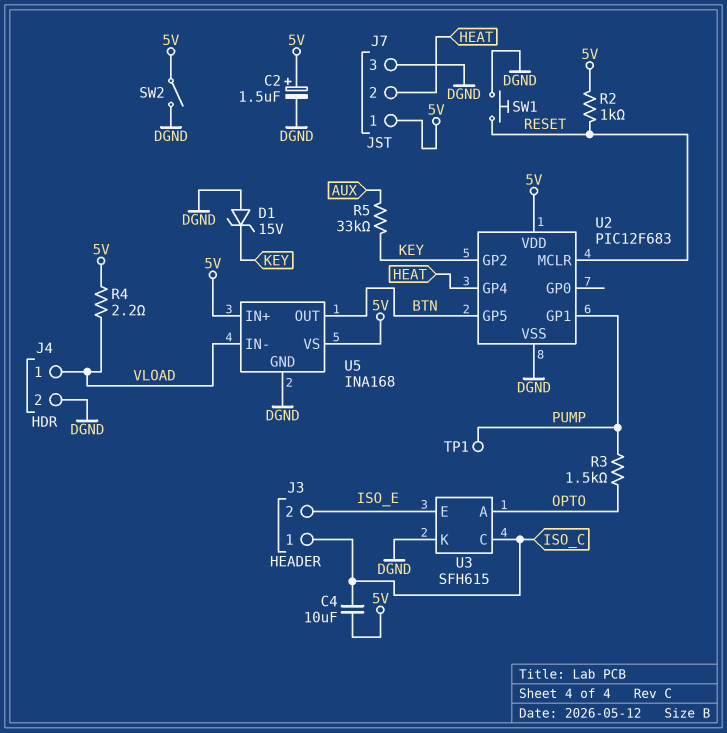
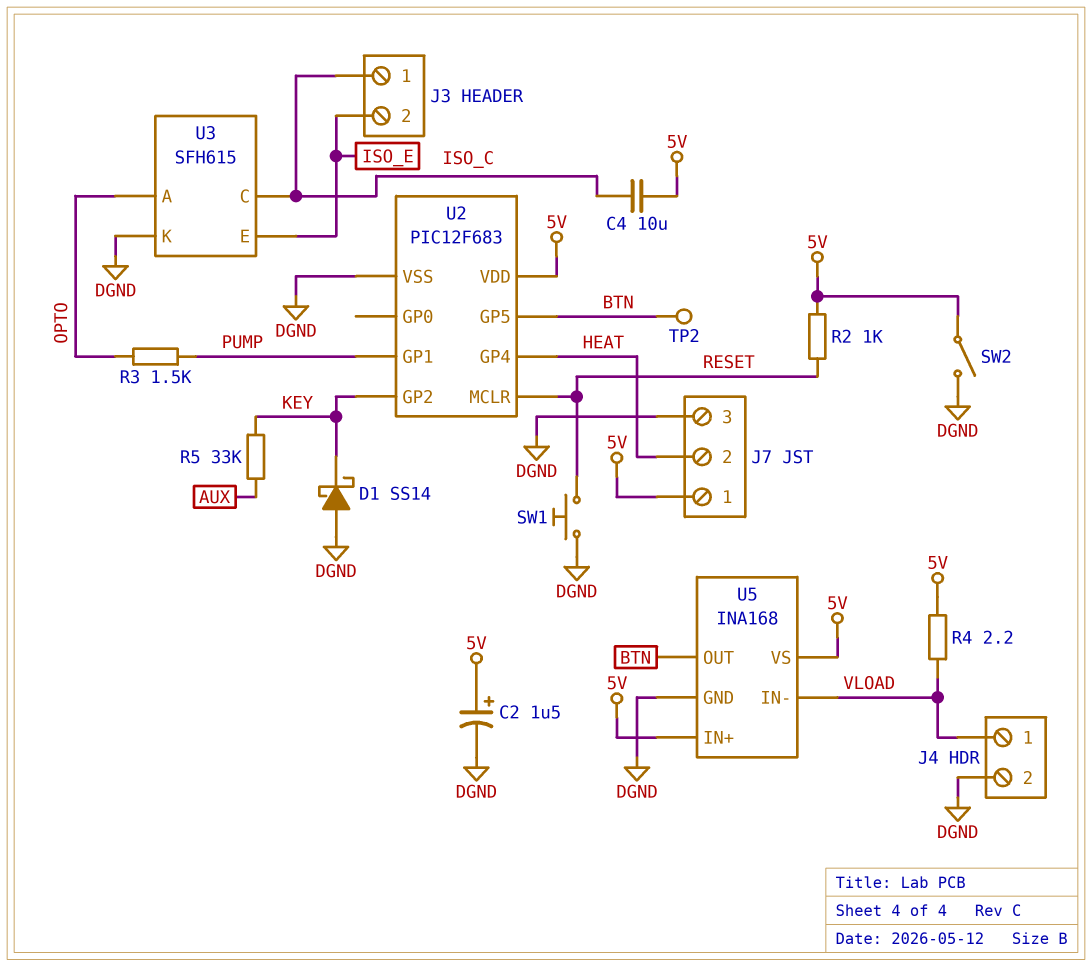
D1: zener 15V (A DGND, K KEY) -> schottky SS14 (A DGND, K KEY)
TP1: test point (PUMP) -> none
TP2: none -> test point (BTN)

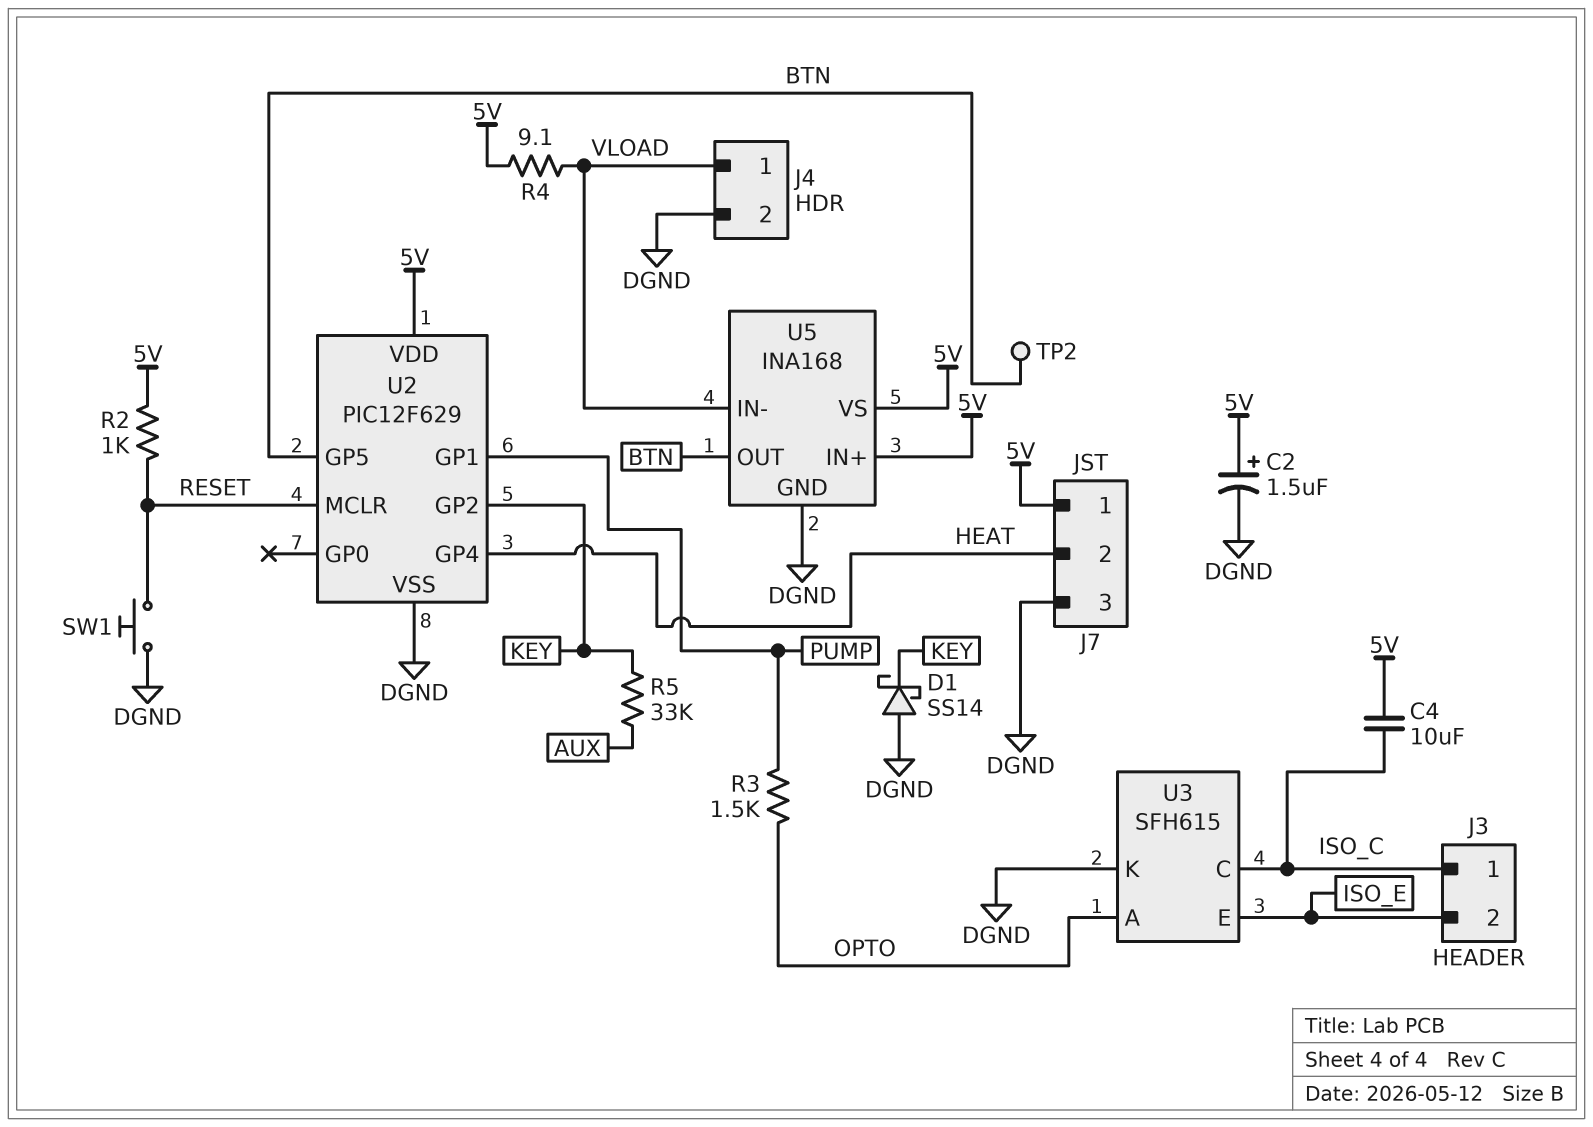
R4: 2.2 (5V, VLOAD) -> 9.1 (5V, VLOAD)
SW2: switch (5V, DGND) -> none
U2: PIC12F683 -> PIC12F629

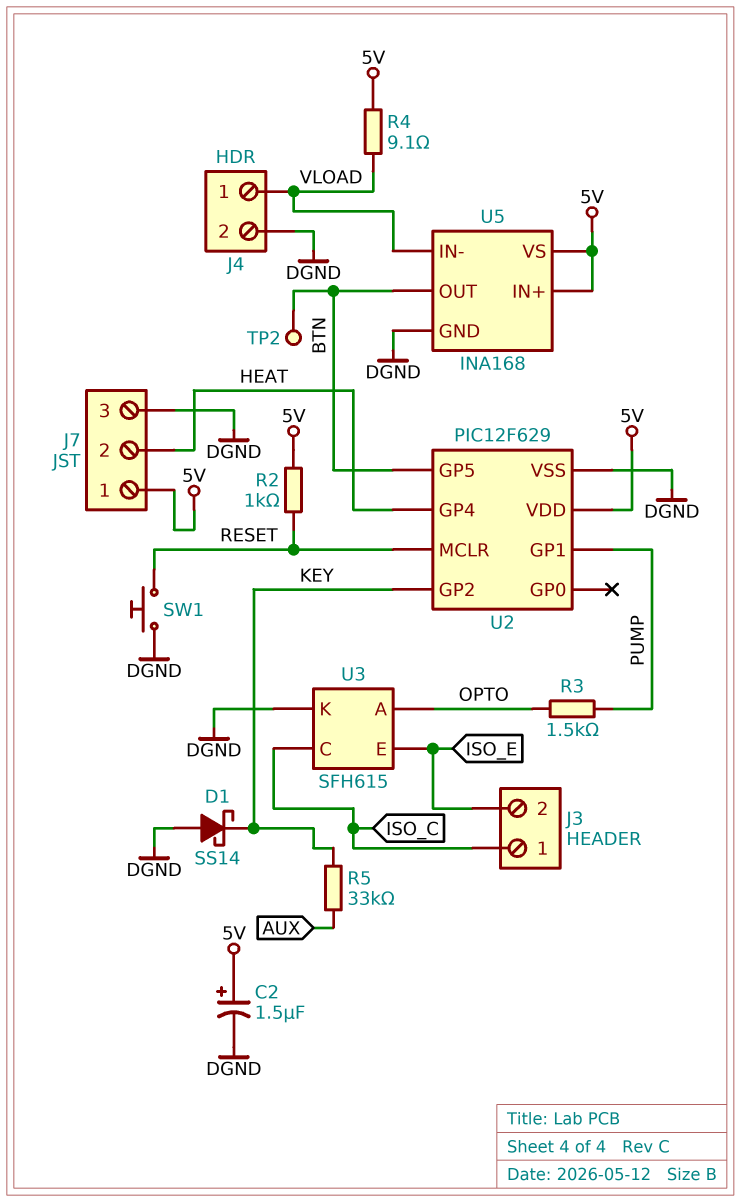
C4: 10uF (5V, ISO_C) -> none

